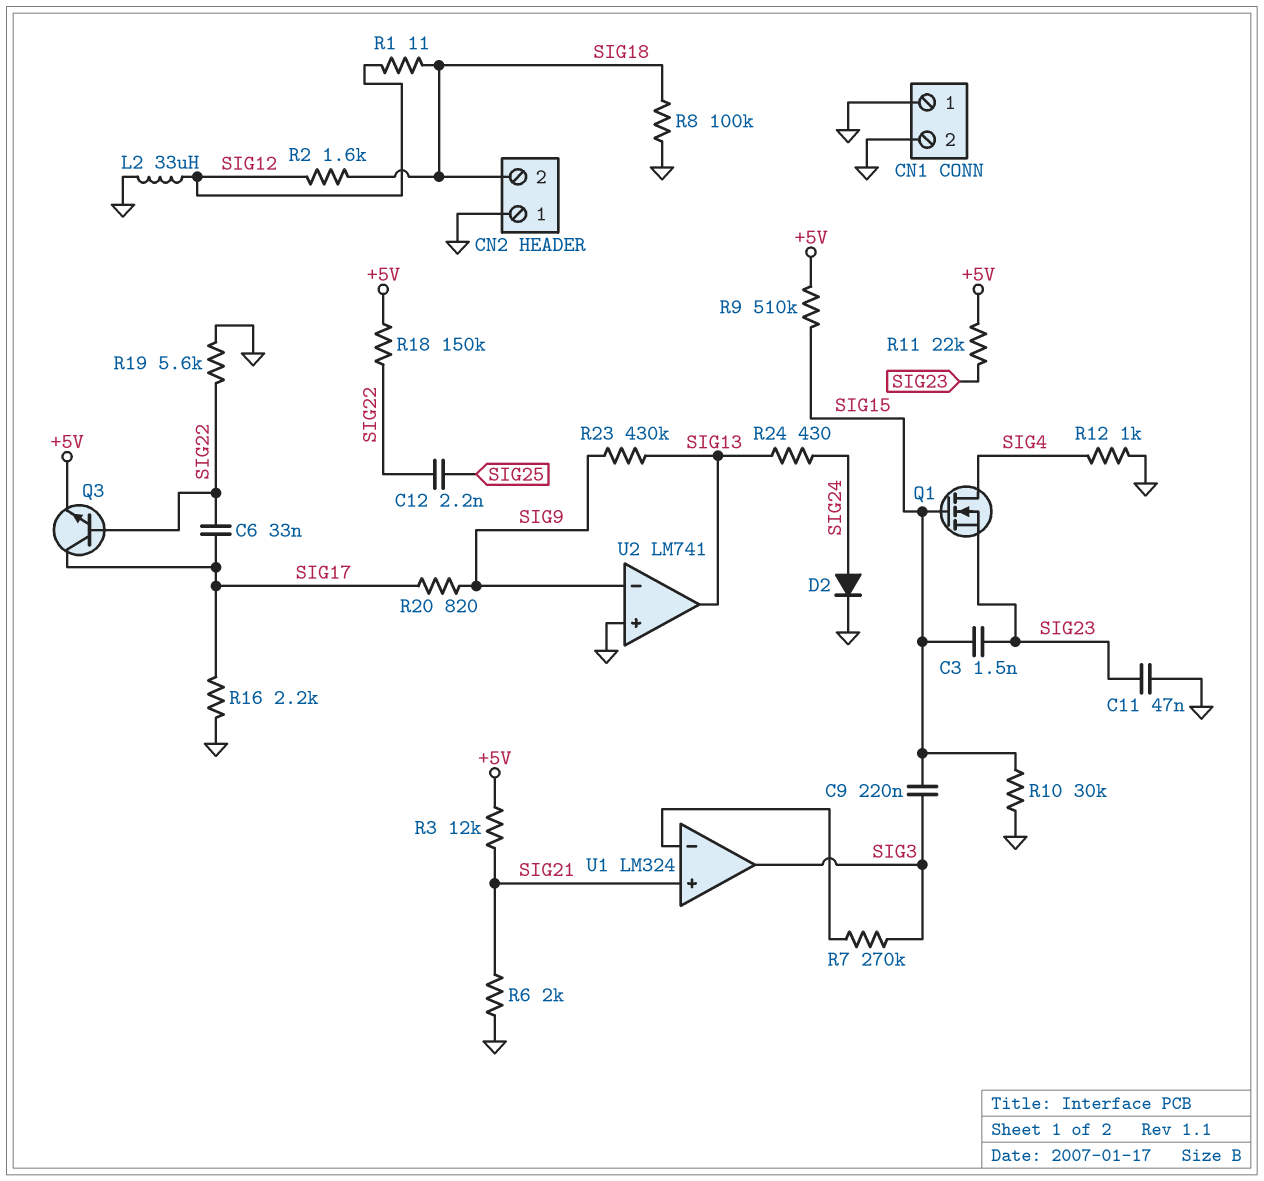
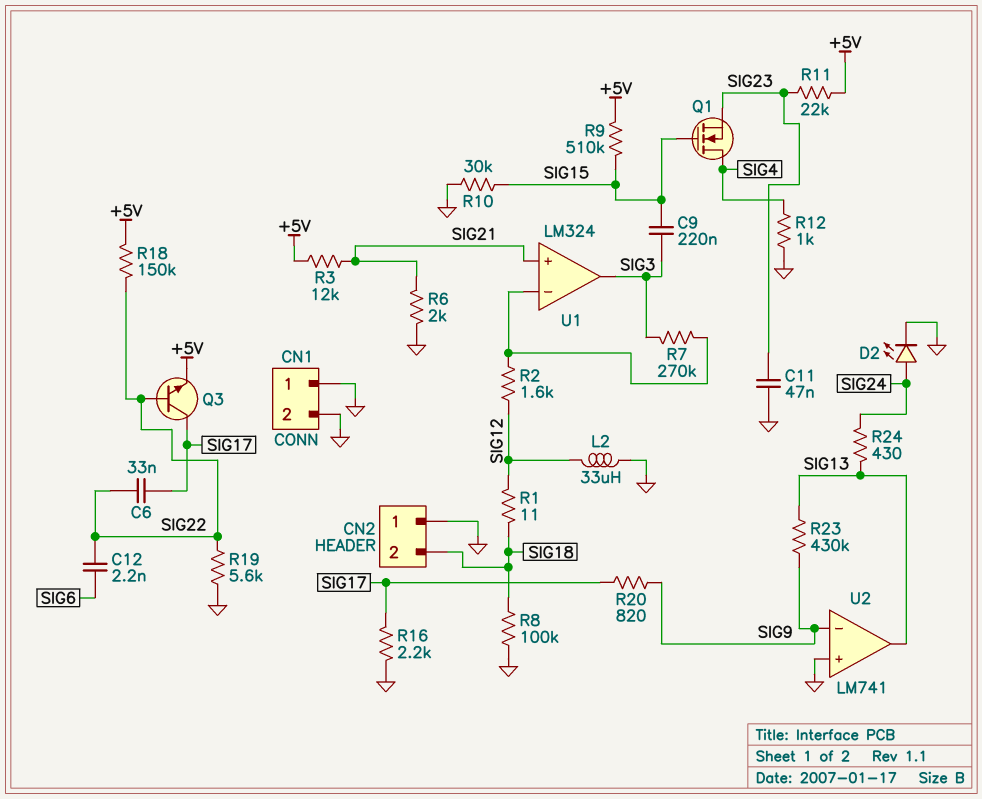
C3: 1.5nF (SIG15, SIG23) -> none
C12: 2.2nF (SIG22, SIG25) -> 2.2nF (SIG6, SIG22)
D2: diode (A SIG24, K GND) -> LED (A SIG24, K GND)
R2: 1.6k (SIG12, SIG18) -> 1.6k (SIG12, U1/in-)

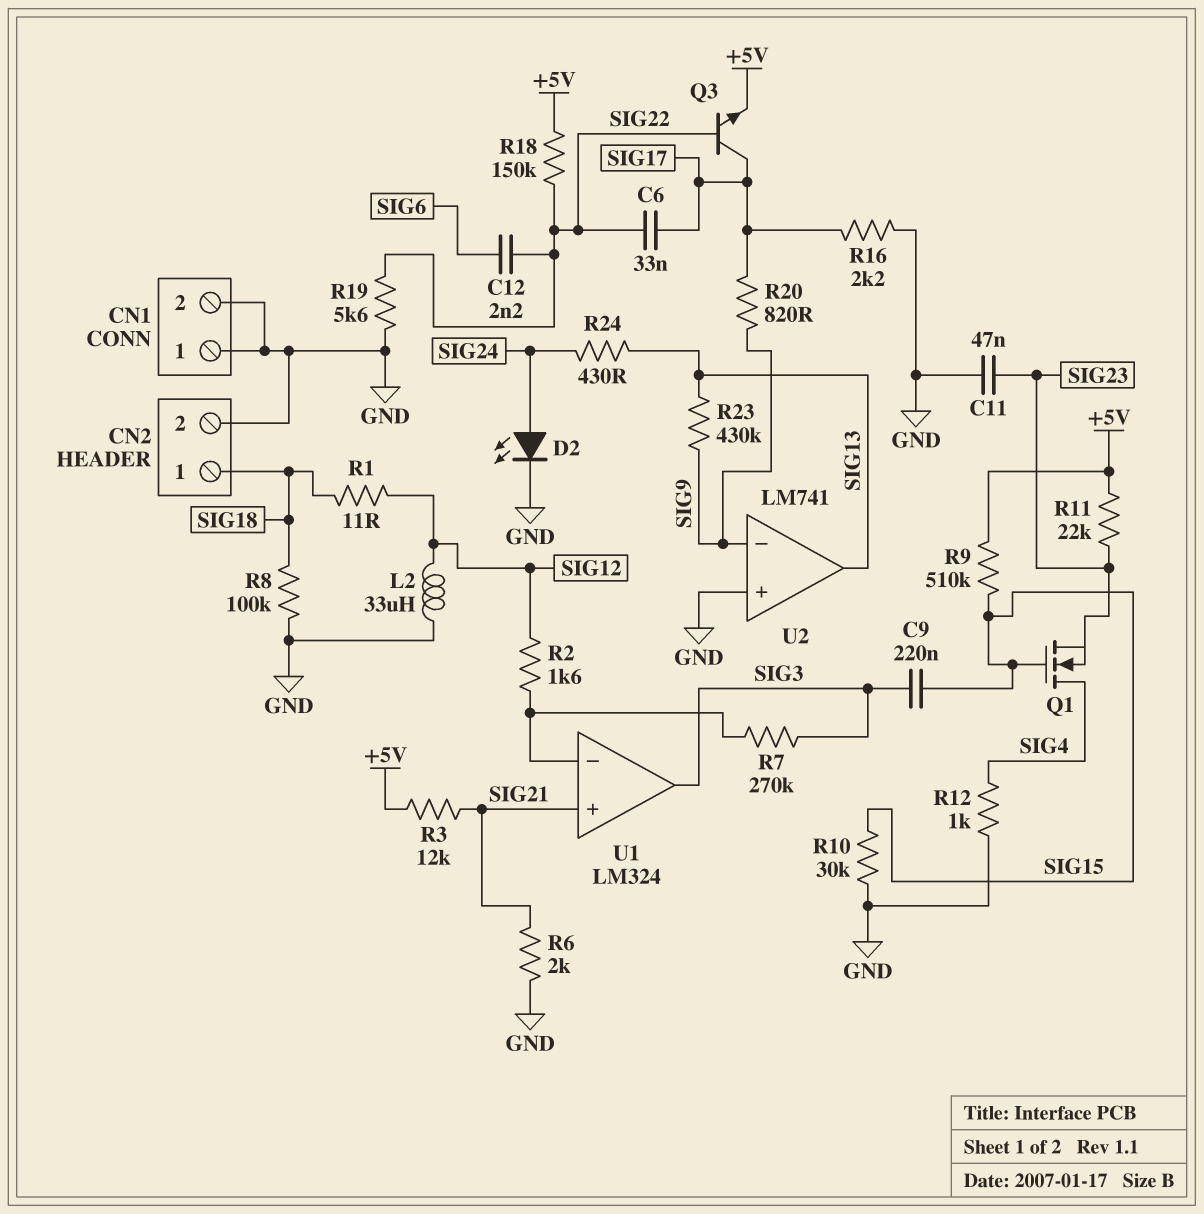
CN2 pin 1: GND -> SIG18
CN2 pin 2: SIG18 -> GND

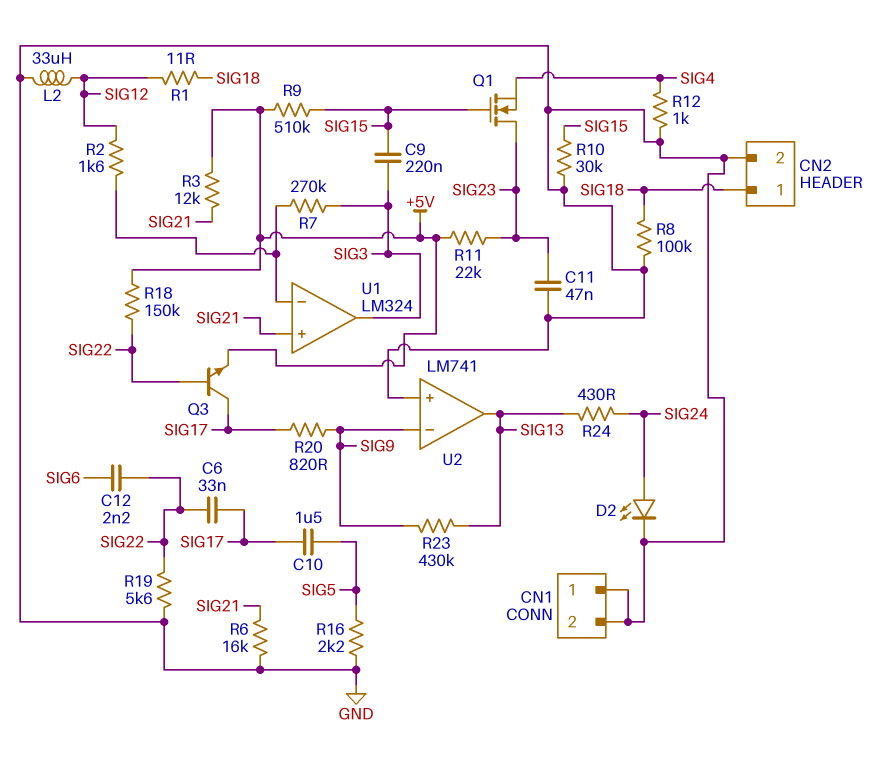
C10: none -> 1.5uF (SIG5, SIG17)
Q1: NMOS (G SIG15, D SIG4, S SIG23) -> NMOS (G SIG15, D SIG23, S SIG4)
R6: 2k (GND, SIG21) -> 16k (GND, SIG21)
R16: 2.2k (GND, SIG17) -> 2.2k (GND, SIG5)

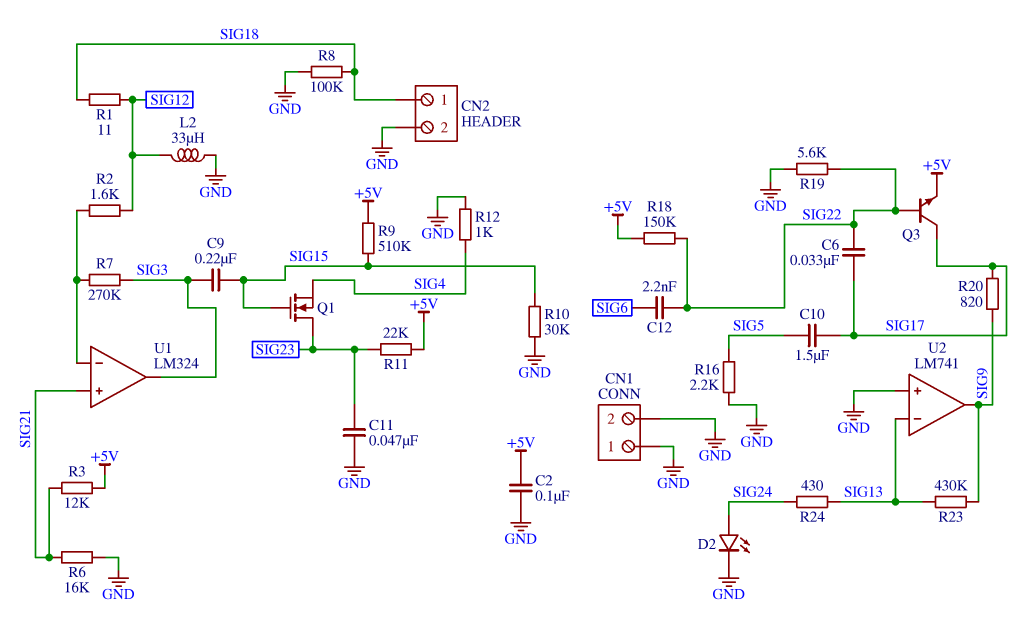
C2: none -> 100nF (+5V, GND)
U2 pin in-: SIG9 -> SIG13
U2 pin out: SIG13 -> SIG9

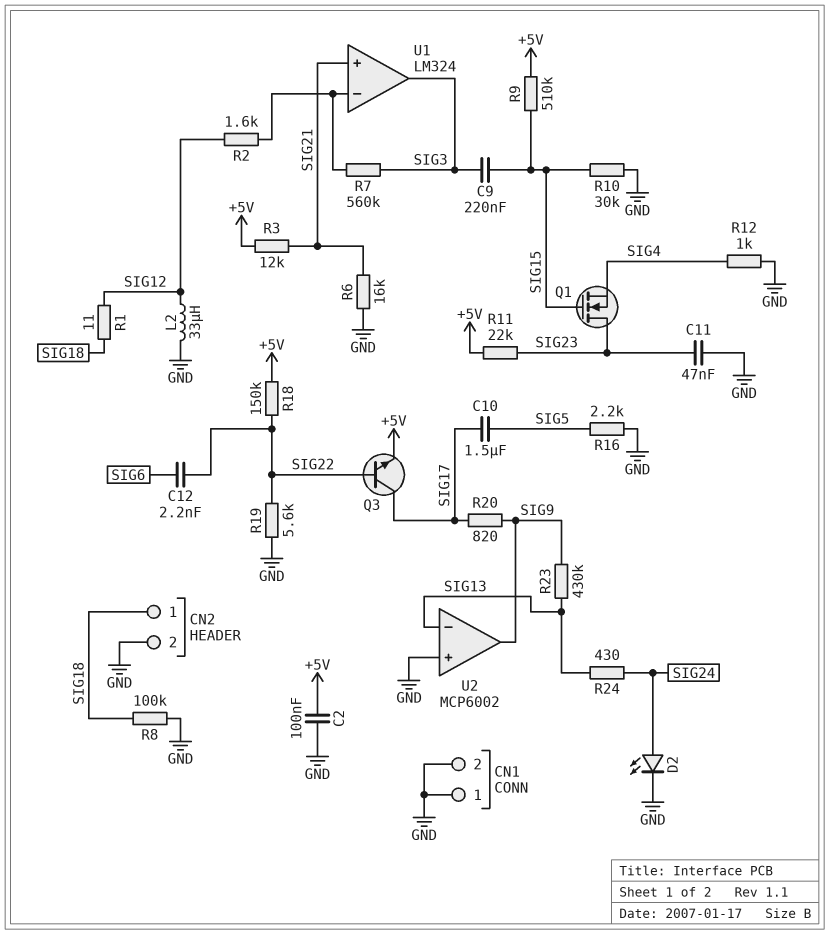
C6: 33nF (SIG17, SIG22) -> none
R7: 270k (SIG3, U1/in-) -> 560k (SIG3, U1/in-)
U2: LM741 -> MCP6002

